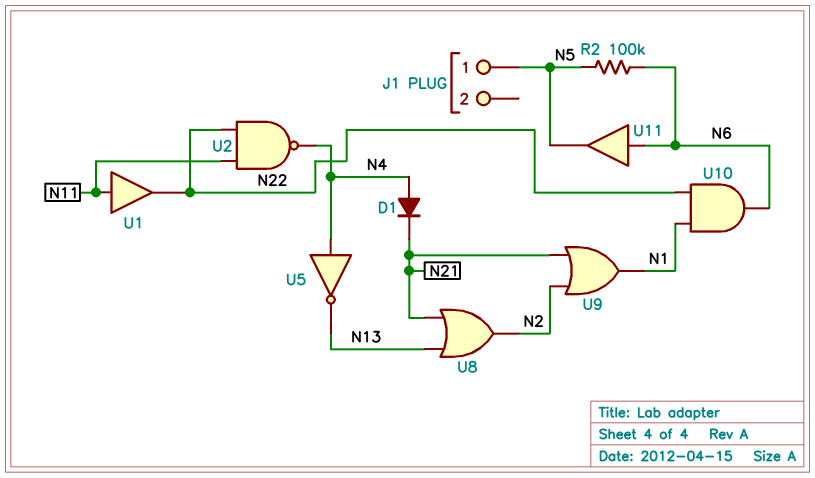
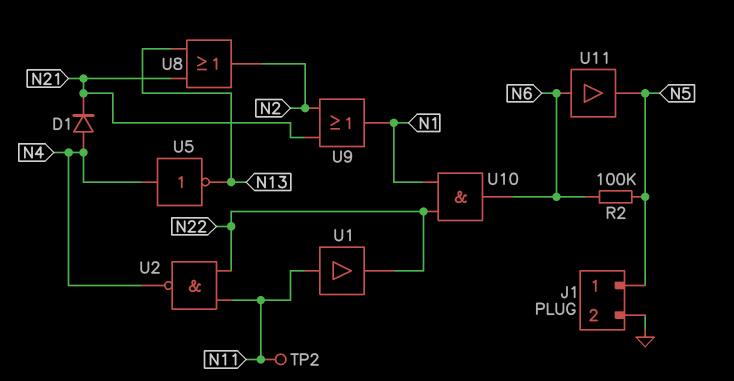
J1 pin 2: none -> GND
TP2: none -> test point (N11)

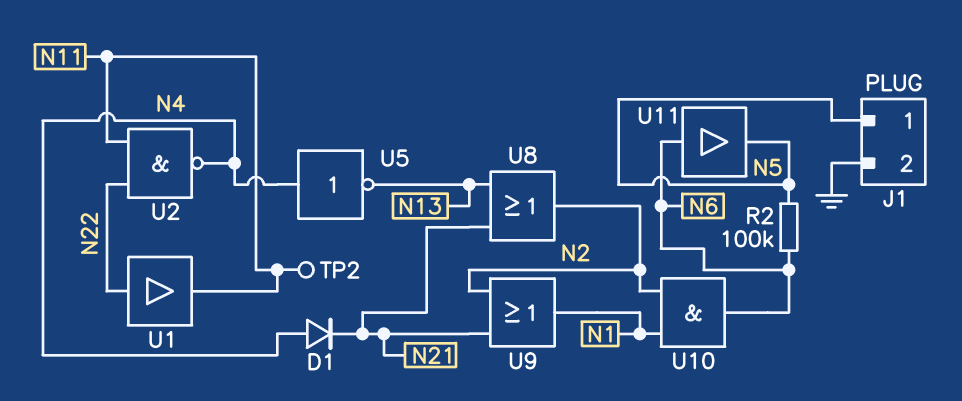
U1: buffer (in N11, out N22) -> buffer (in N22, out N11)
U10: AND (in N1, in N22, out N6) -> AND (in N1, in N2, out N6)

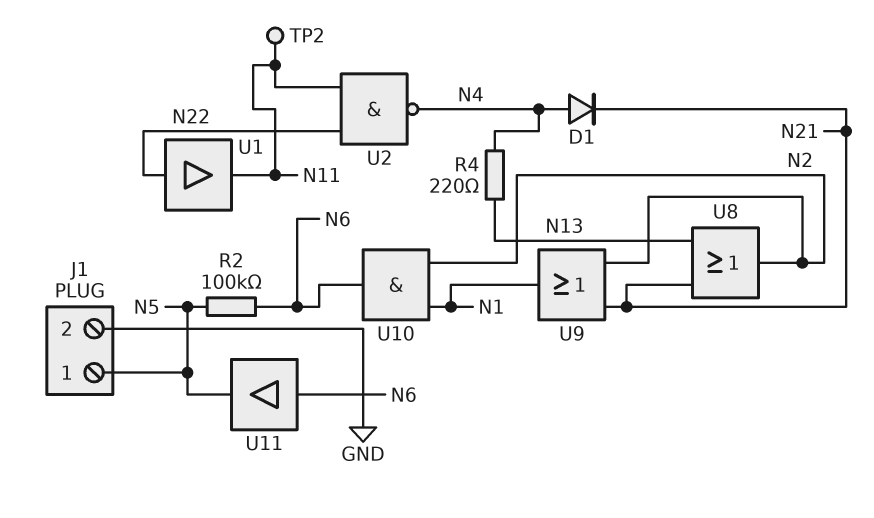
R4: none -> 220 (N4, N13)
U5: NOT (in N4, out N13) -> none

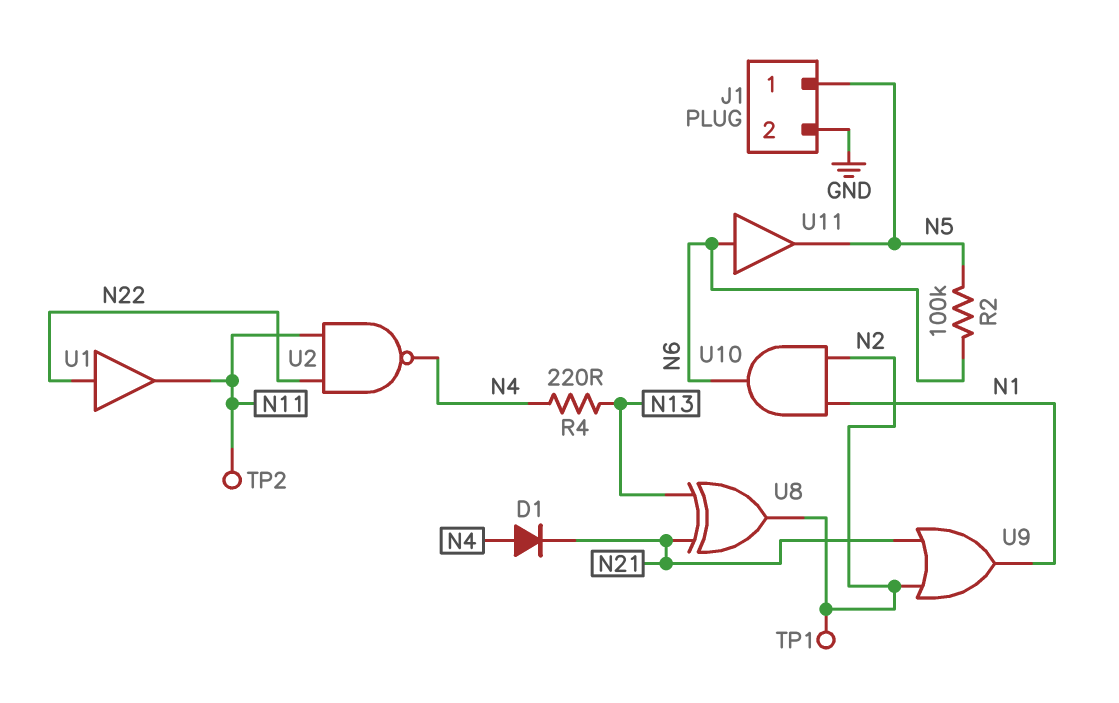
TP1: none -> test point (N2)
U8: OR (in N13, in N21, out N2) -> XOR (in N13, in N21, out N2)

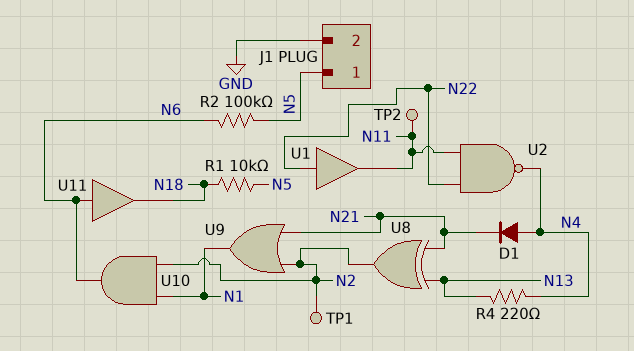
R1: none -> 10k (N5, N18)
U11: buffer (in N6, out N5) -> buffer (in N6, out N18)

